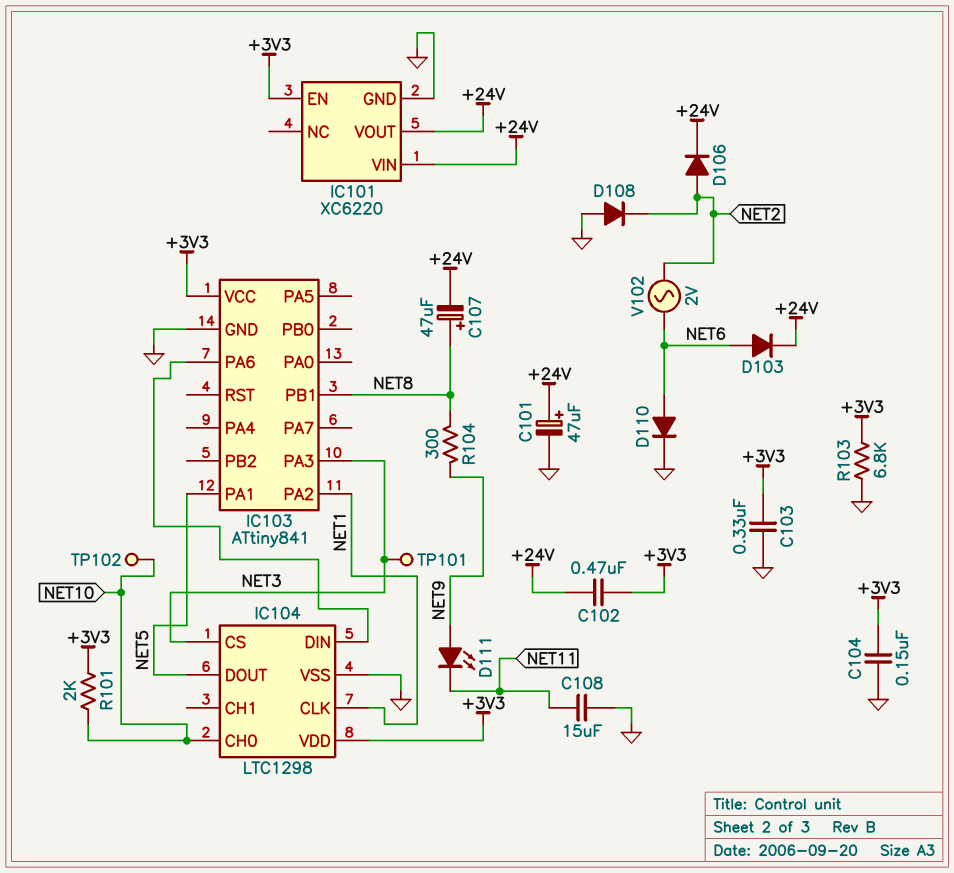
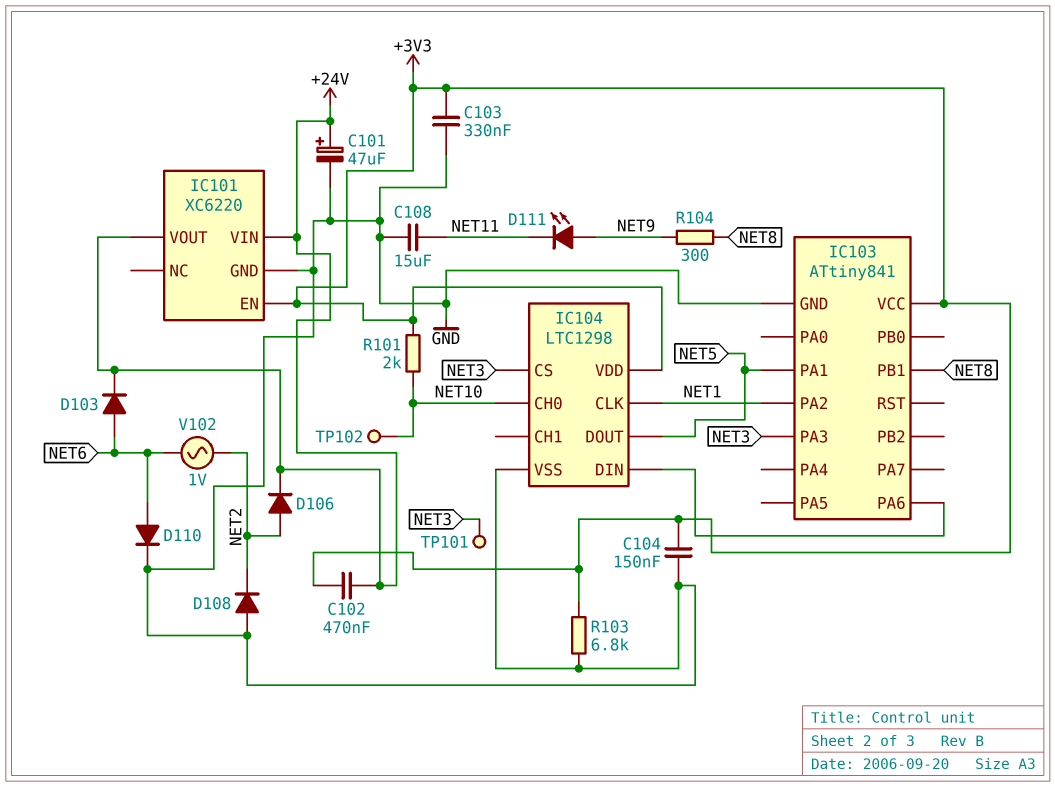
C107: 47uF (plus NET8, minus +24V) -> none
V102: AC 2V (NET2, NET6) -> AC 1V (NET2, NET6)

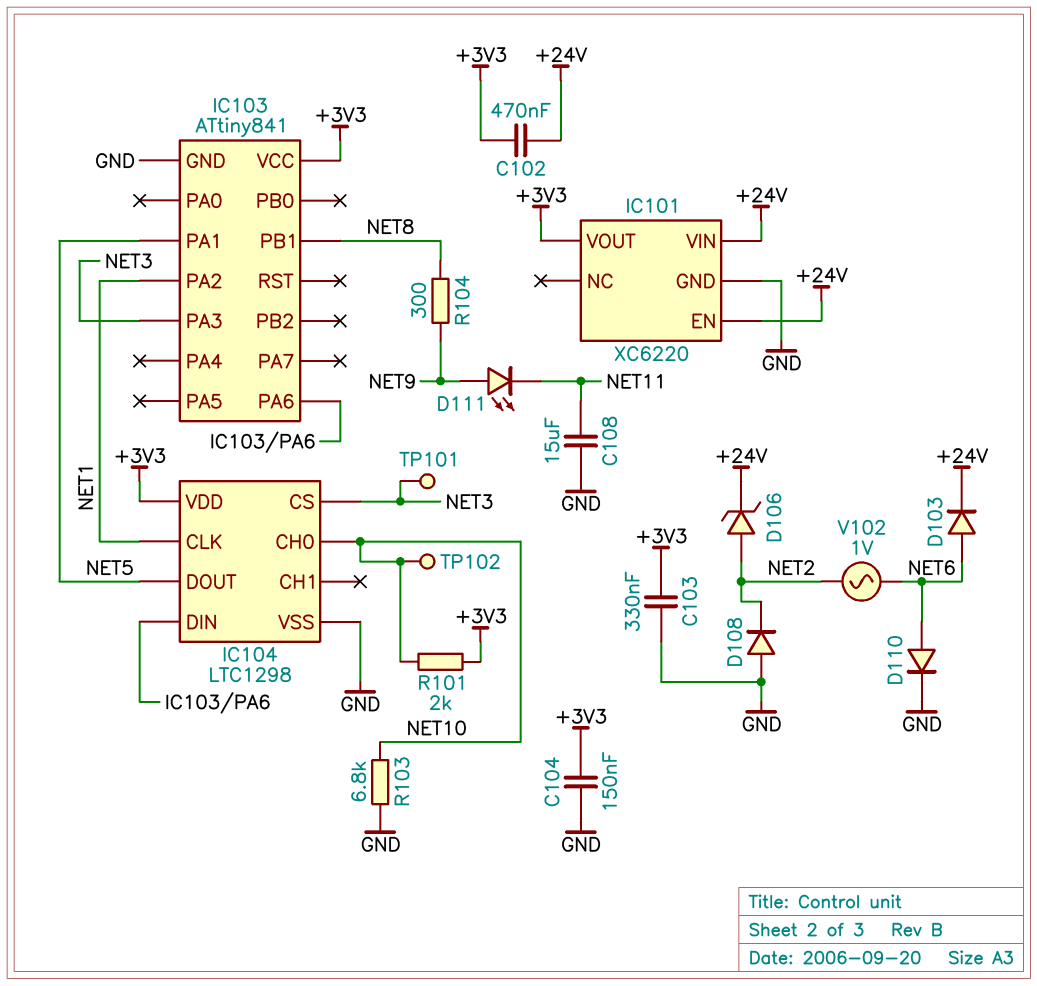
C101: 47uF (plus +24V, minus GND) -> none
D106: diode (A NET2, K +24V) -> zener (A NET2, K +24V)
IC101 pin EN: +3V3 -> +24V
IC101 pin VOUT: +24V -> +3V3
R103: 6.8k (+3V3, GND) -> 6.8k (GND, NET10)

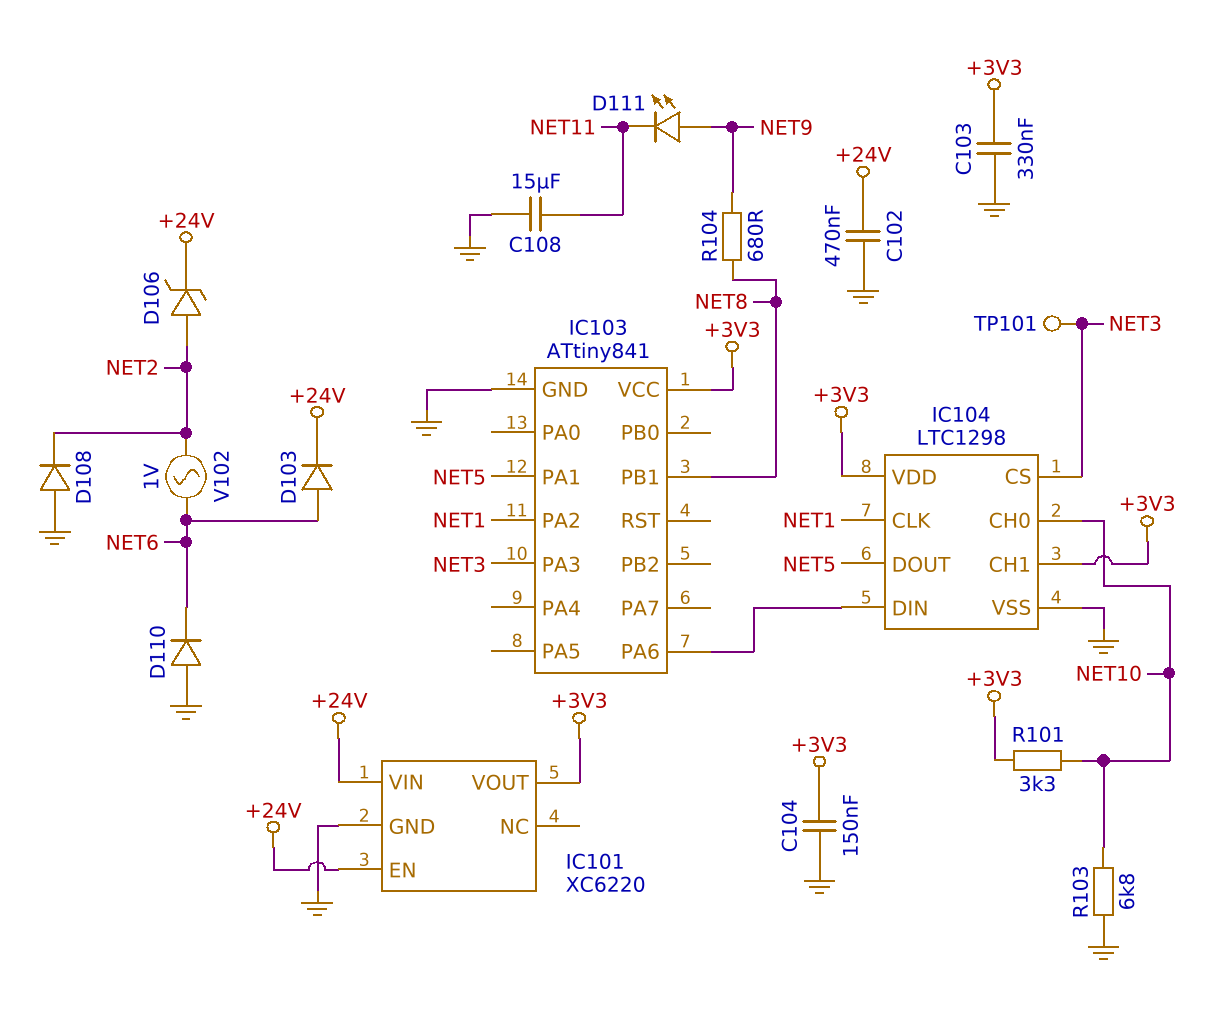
C102: 470nF (+3V3, +24V) -> 470nF (+24V, GND)
D110: diode (A NET6, K GND) -> diode (A GND, K NET6)
IC104 pin CH1: none -> +3V3
R101: 2k (+3V3, NET10) -> 3.3k (+3V3, NET10)
R104: 300 (NET8, NET9) -> 680 (NET8, NET9)
TP102: test point (NET10) -> none

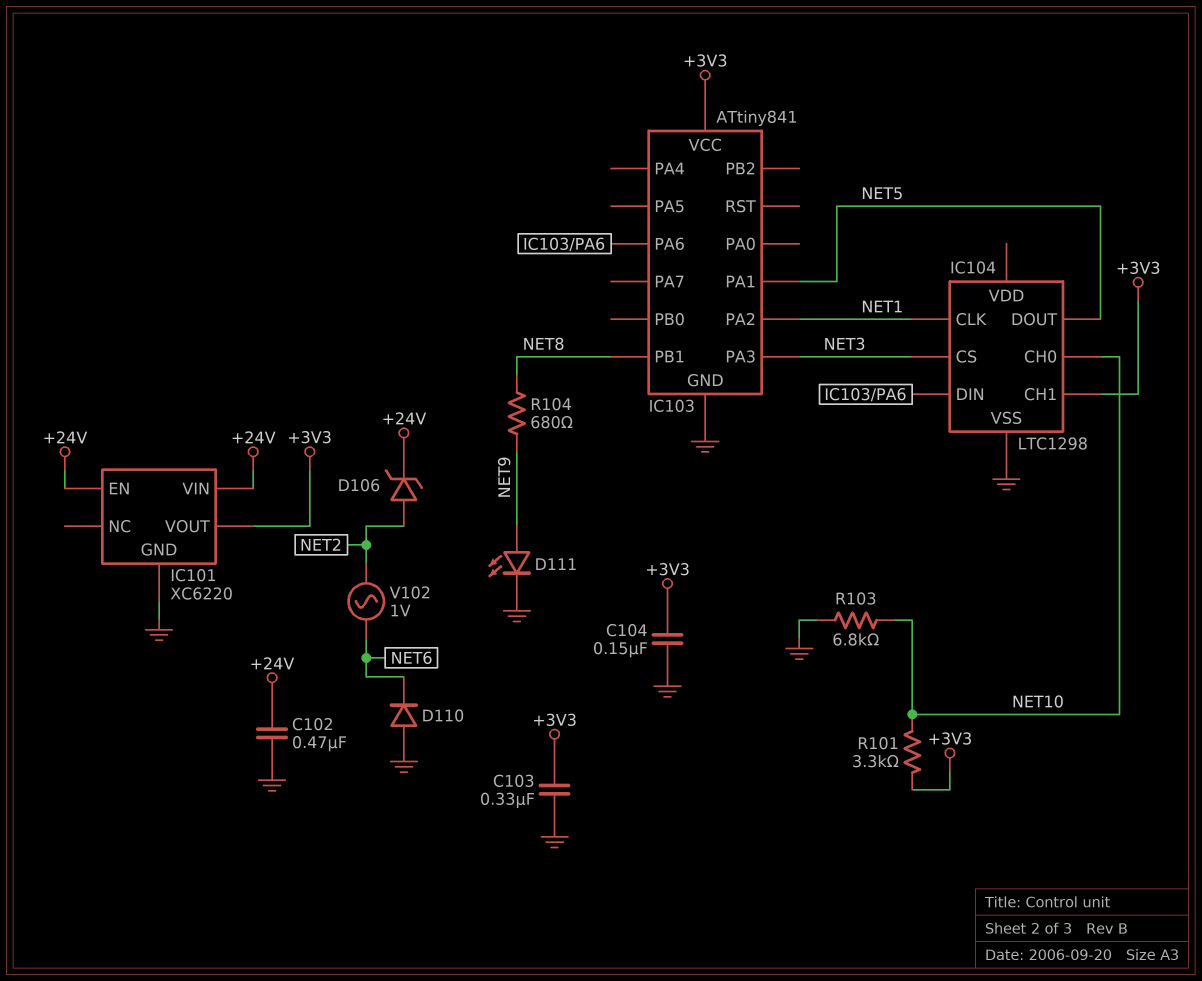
C108: 15uF (GND, NET11) -> none
D103: diode (A NET6, K +24V) -> none
D108: diode (A GND, K NET2) -> none
D111: LED (A NET9, K NET11) -> LED (A NET9, K GND)
IC104 pin VDD: +3V3 -> none
TP101: test point (NET3) -> none

